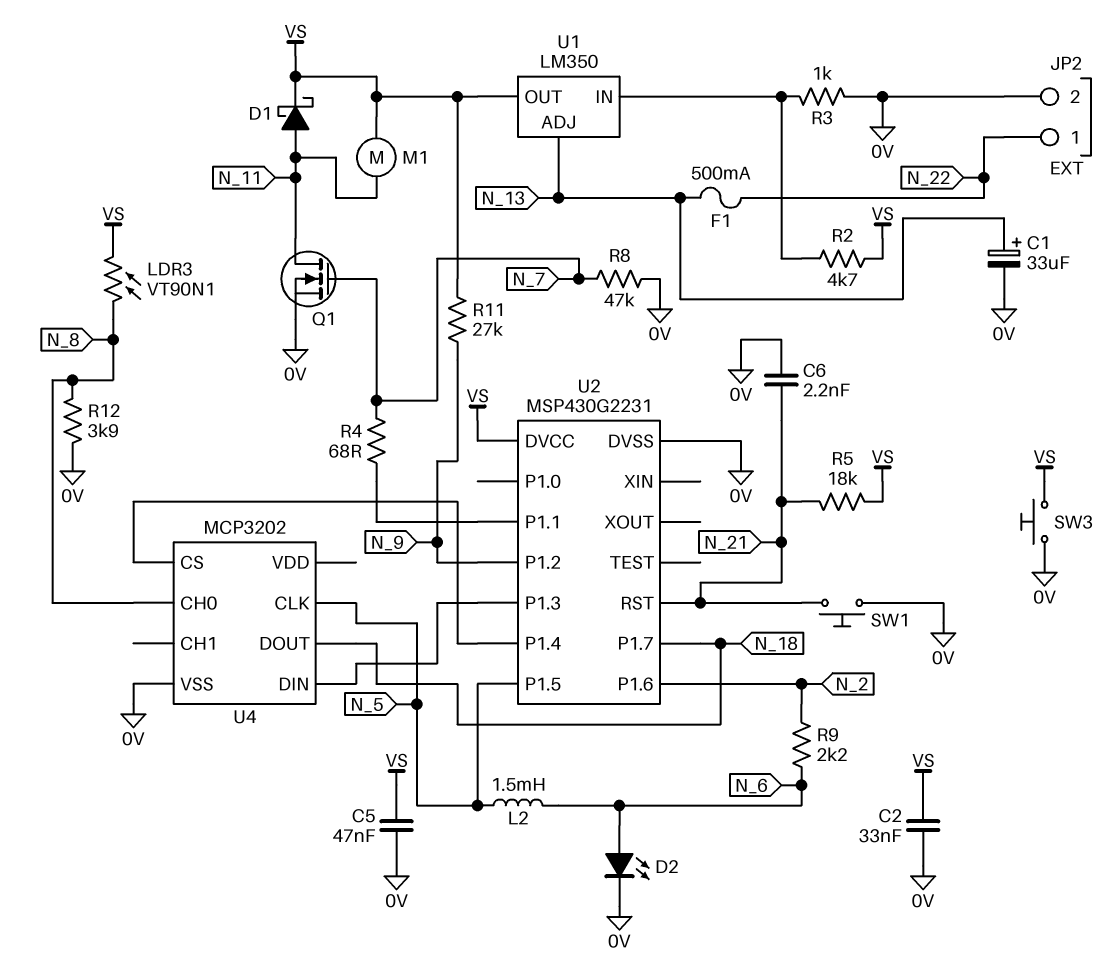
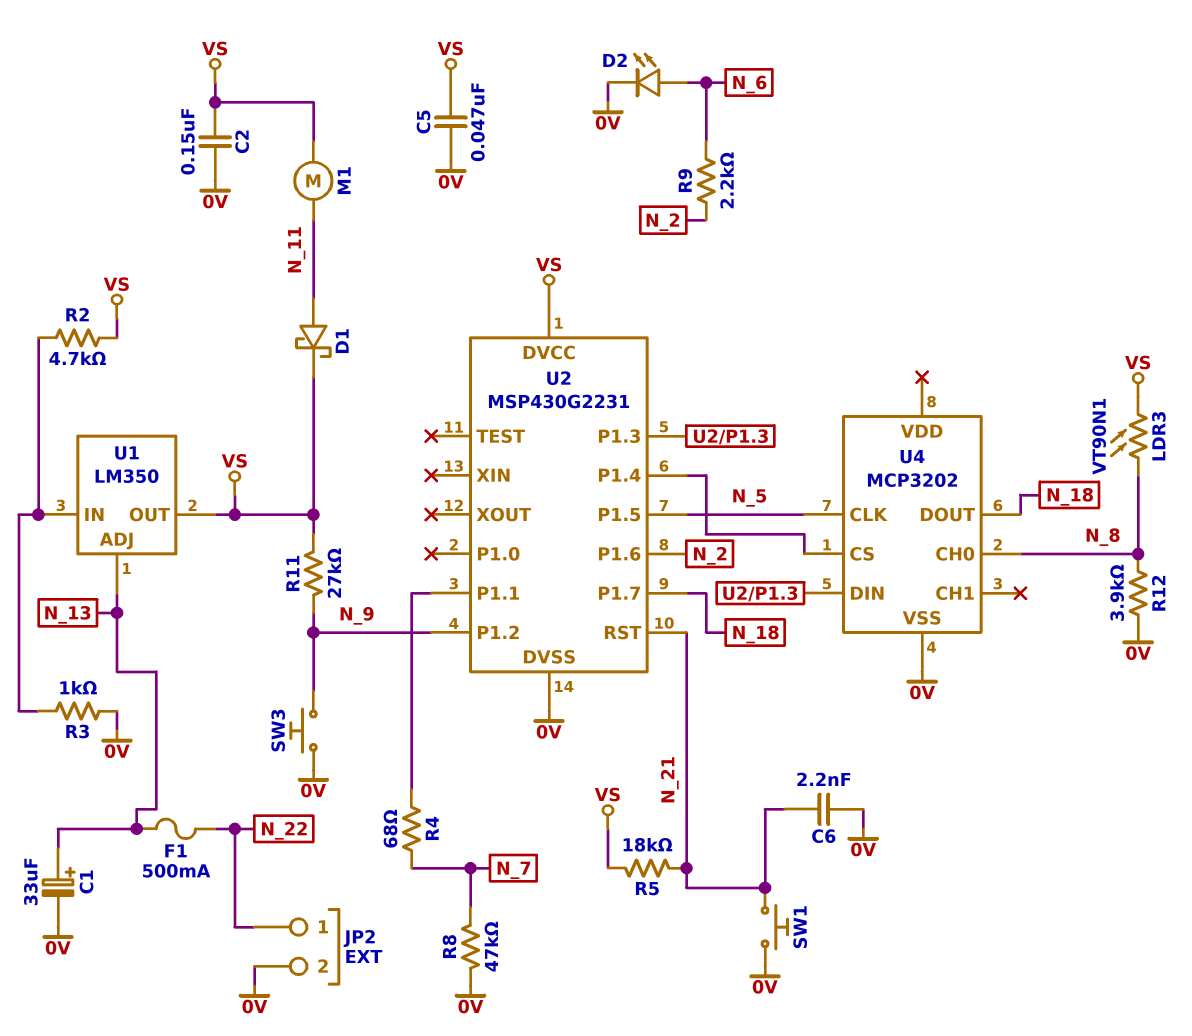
C2: 33nF (0V, VS) -> 150nF (0V, VS)
L2: 1.5mH (N_5, N_6) -> none
Q1: NMOS (G N_7, D N_11, S 0V) -> none
SW3: button (0V, VS) -> button (0V, N_9)

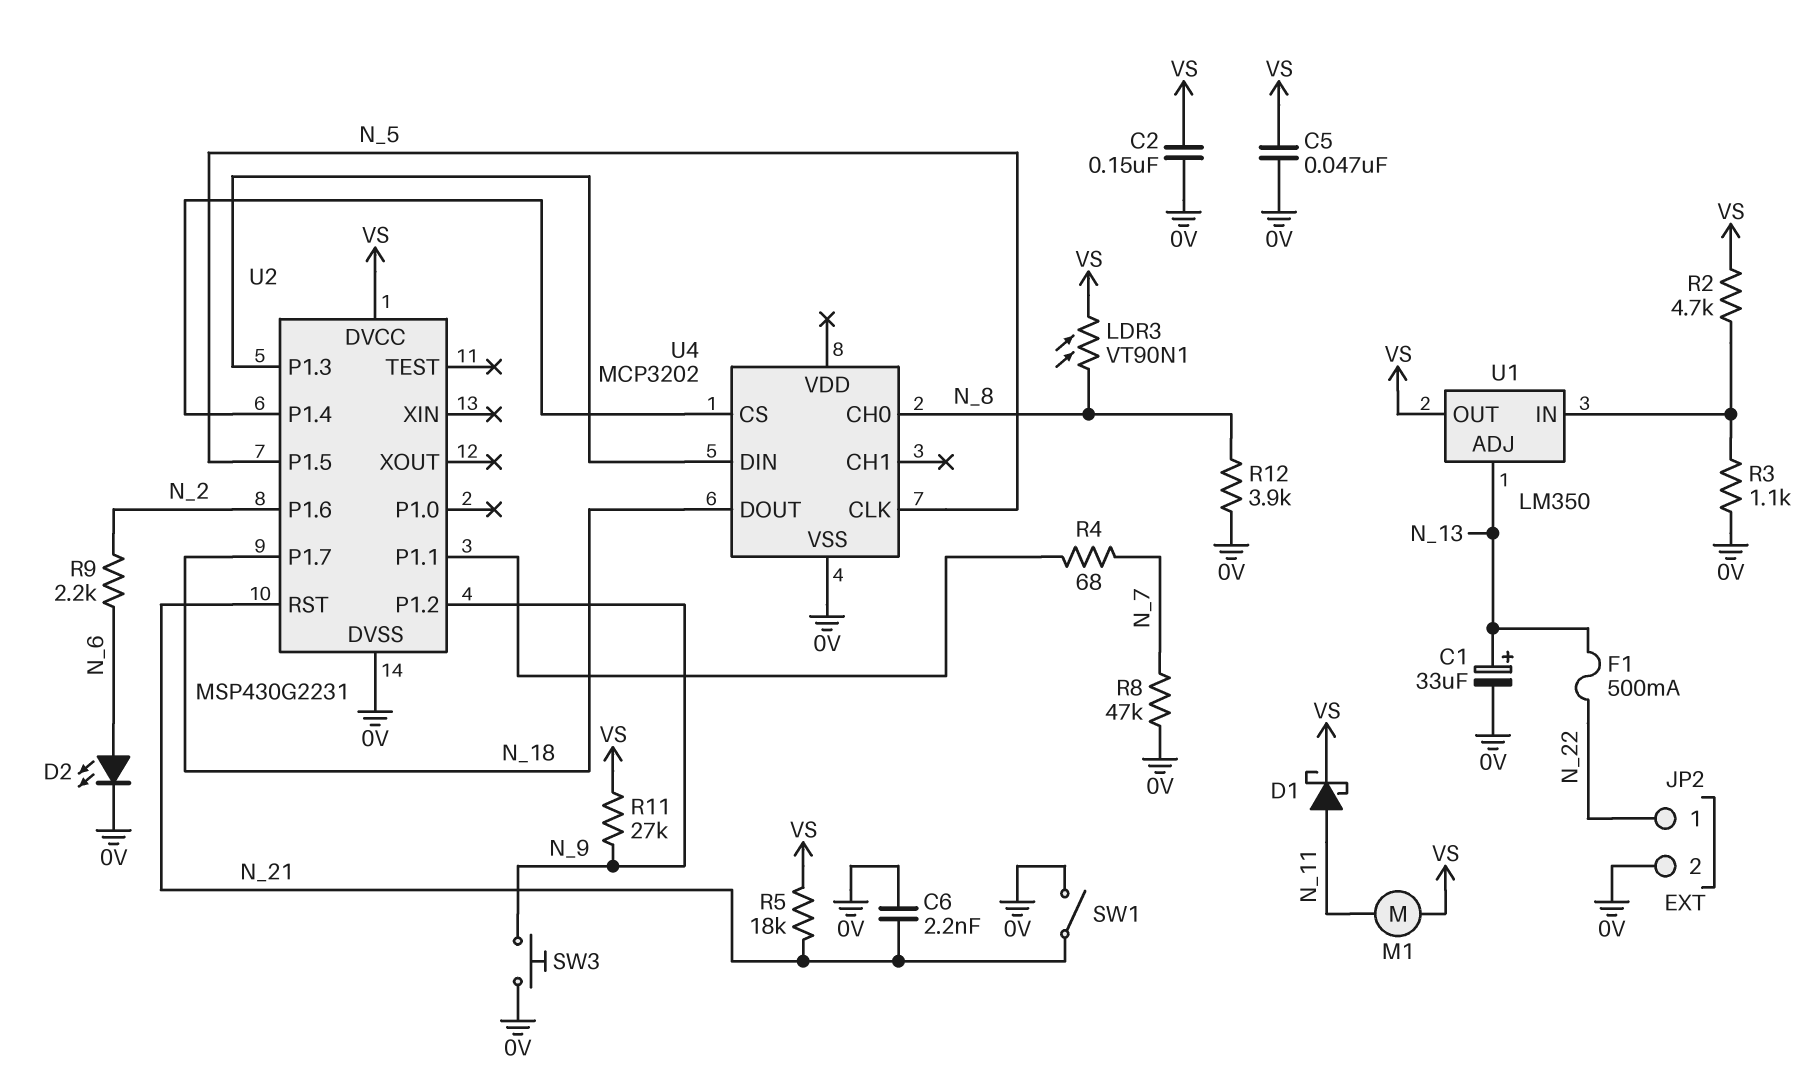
R3: 1k (0V, U1/IN) -> 1.1k (0V, U1/IN)
SW1: button (0V, N_21) -> switch (0V, N_21)

